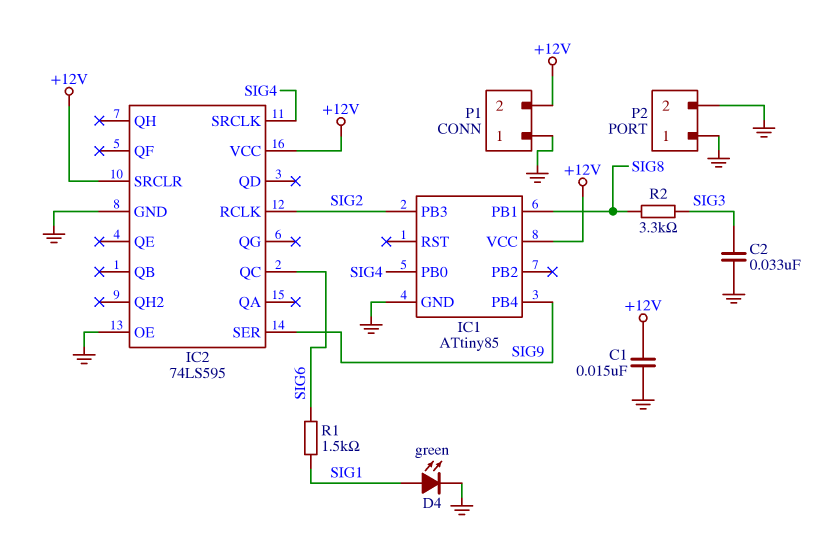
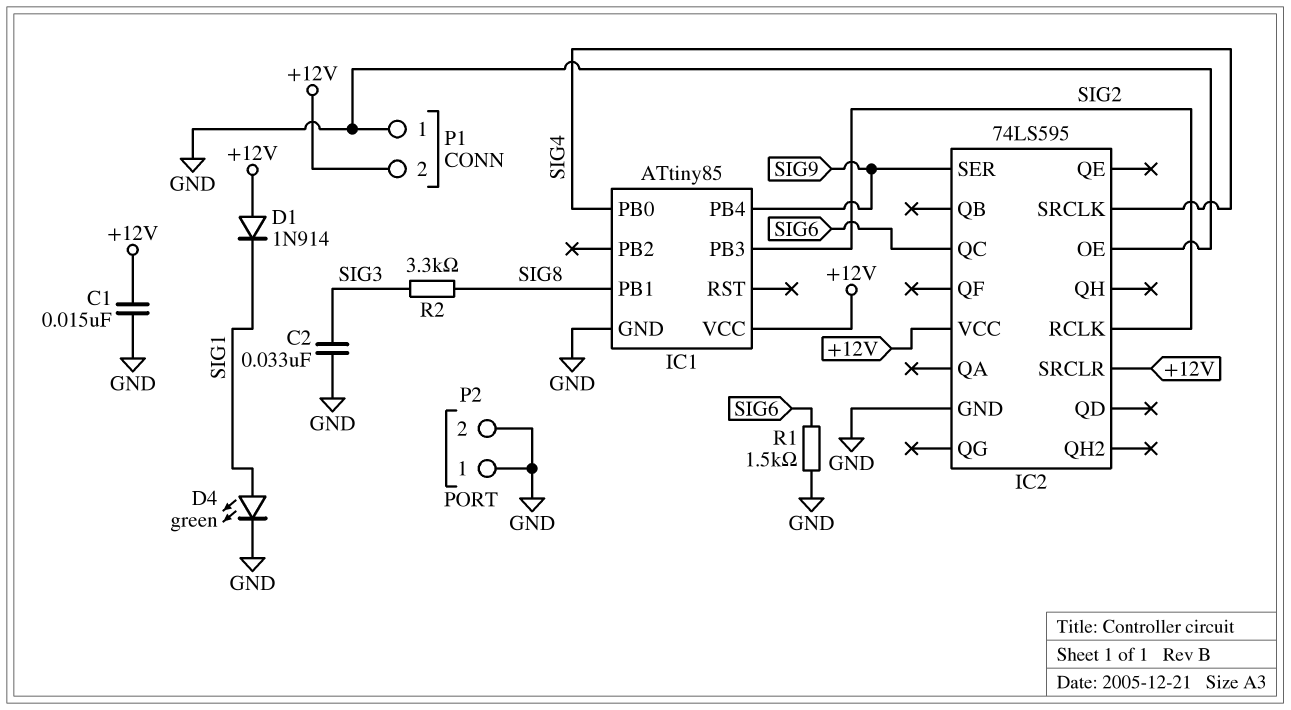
D1: none -> diode 1N914 (A +12V, K SIG1)
R1: 1.5k (SIG1, SIG6) -> 1.5k (GND, SIG6)

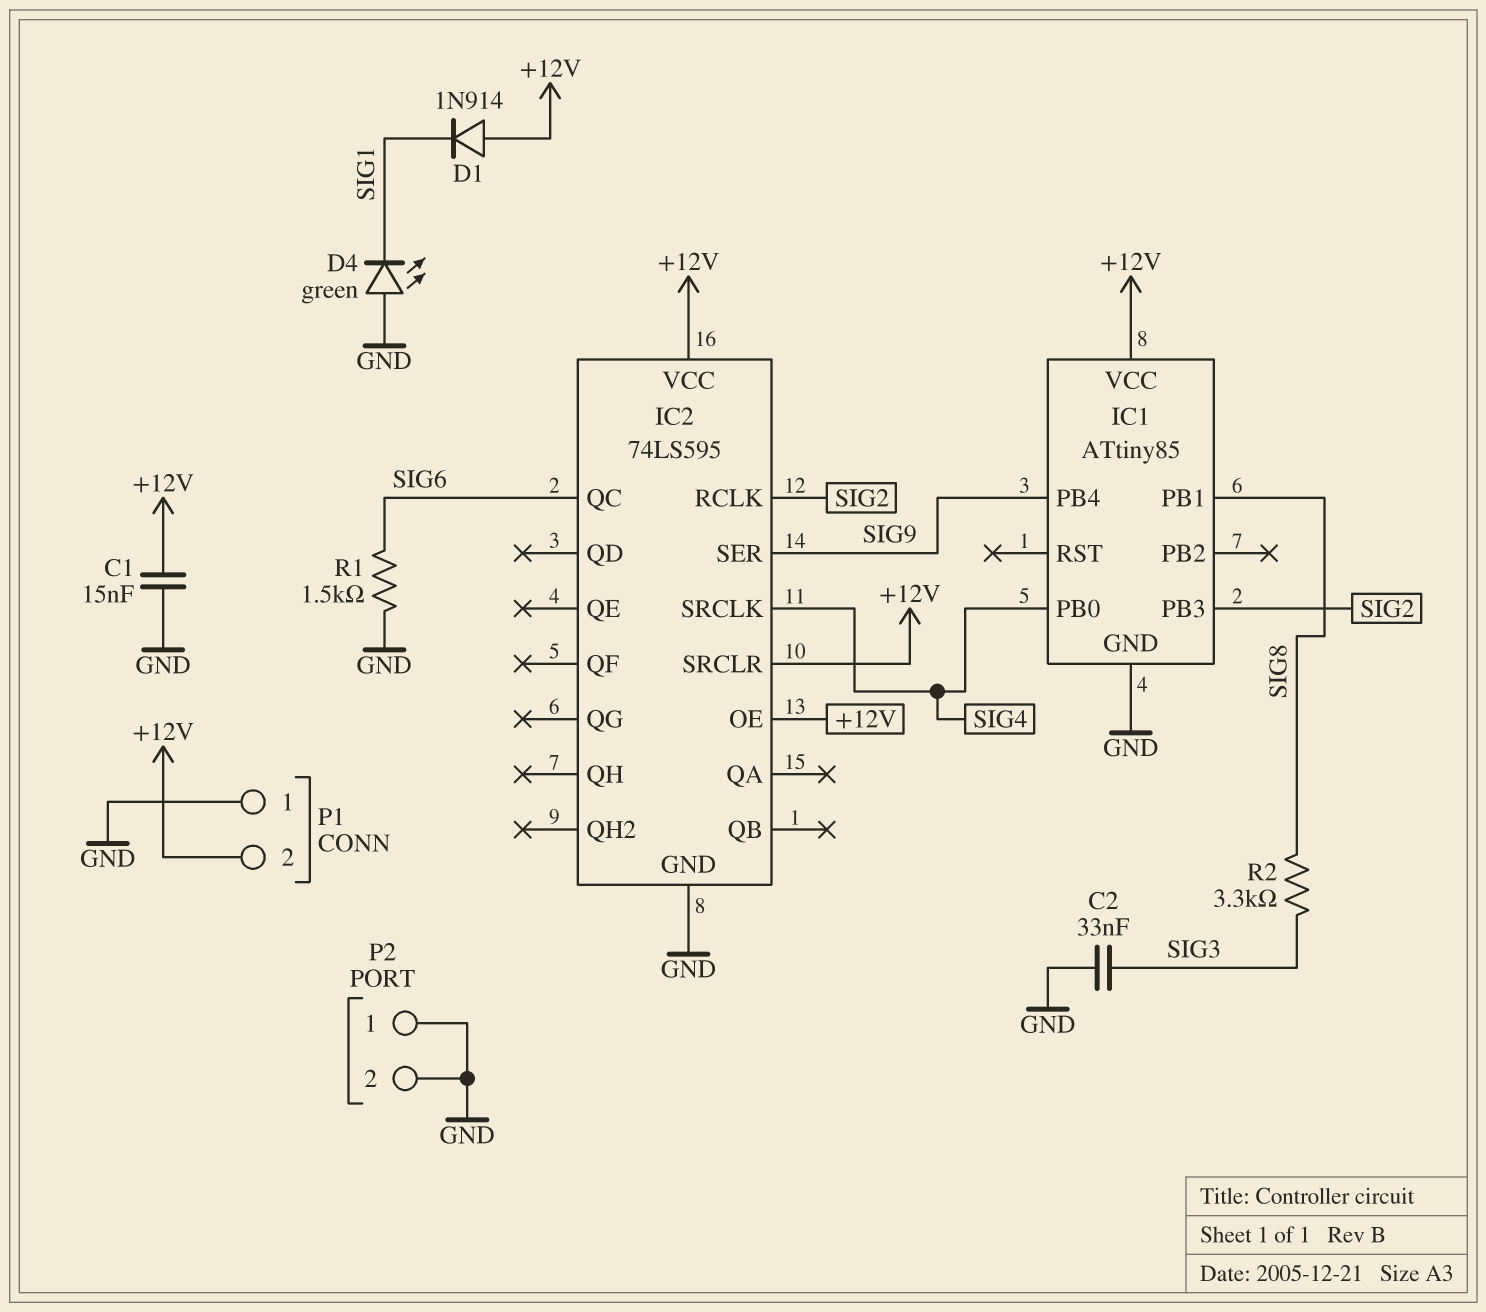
D4: LED green (A SIG1, K GND) -> LED green (A GND, K SIG1)
IC2 pin OE: GND -> +12V

